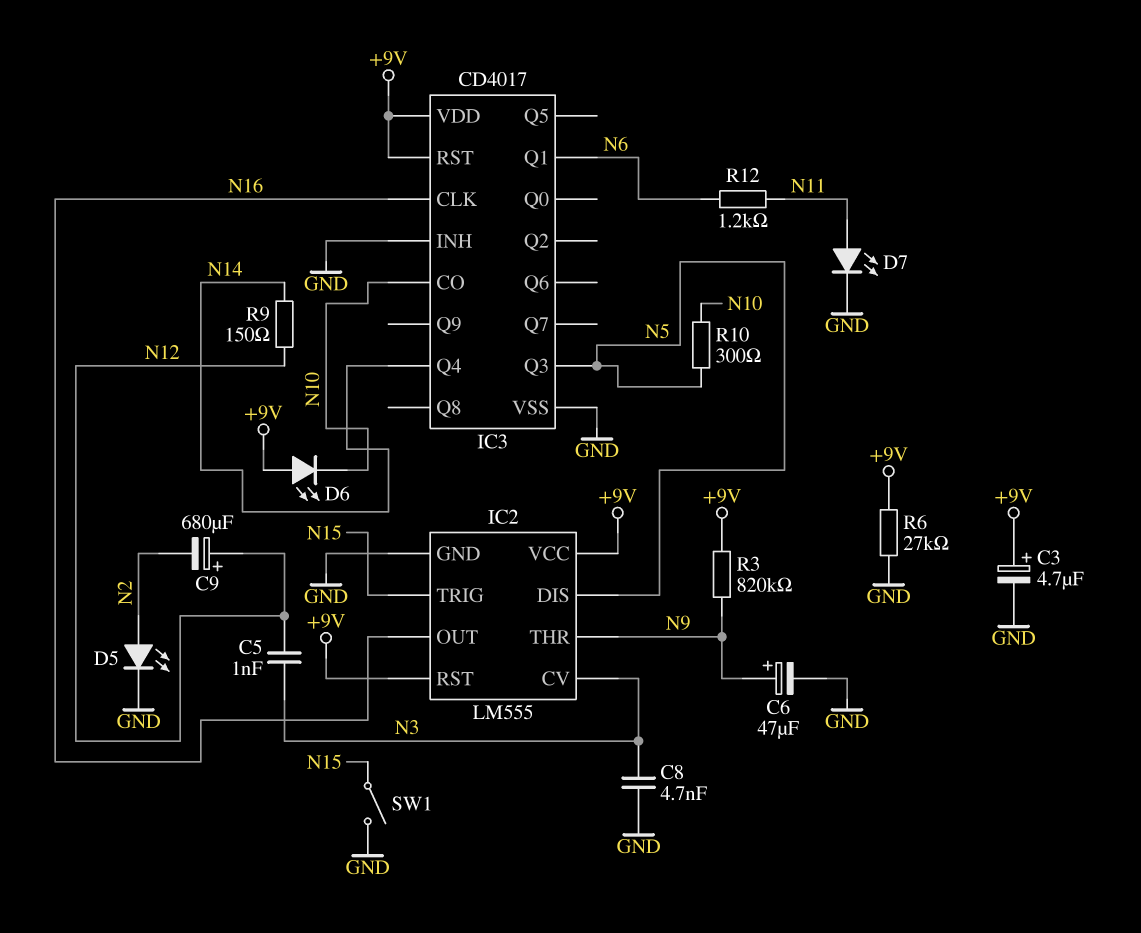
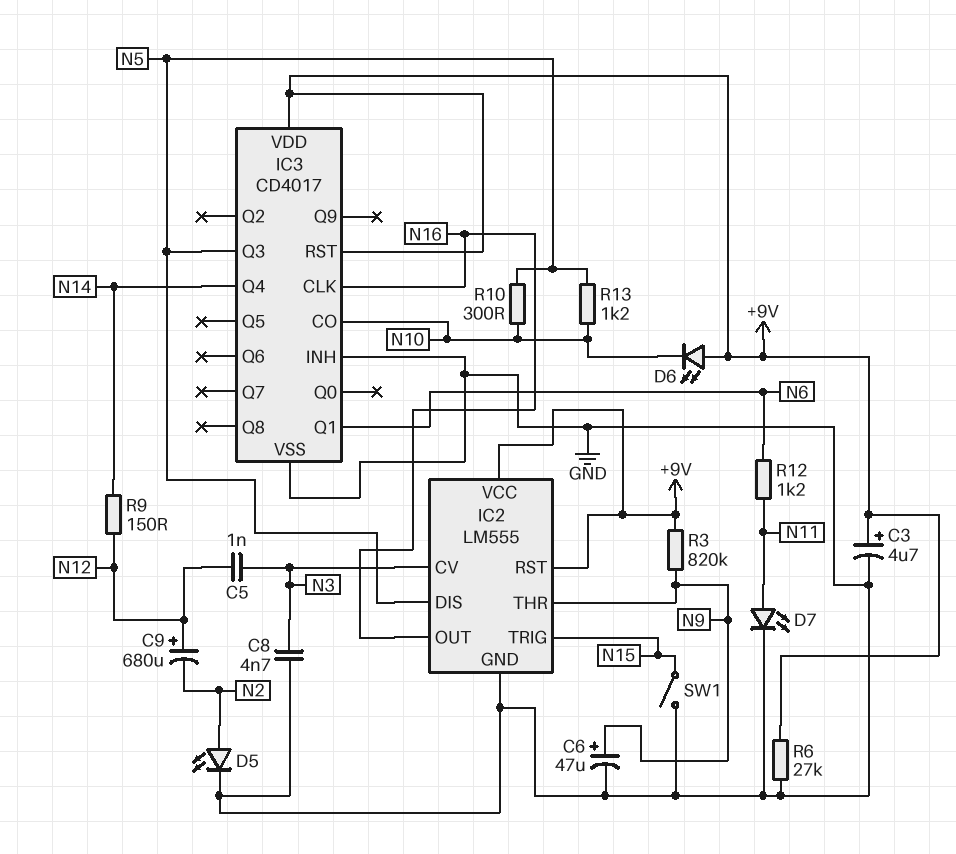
R13: none -> 1.2k (N5, N10)

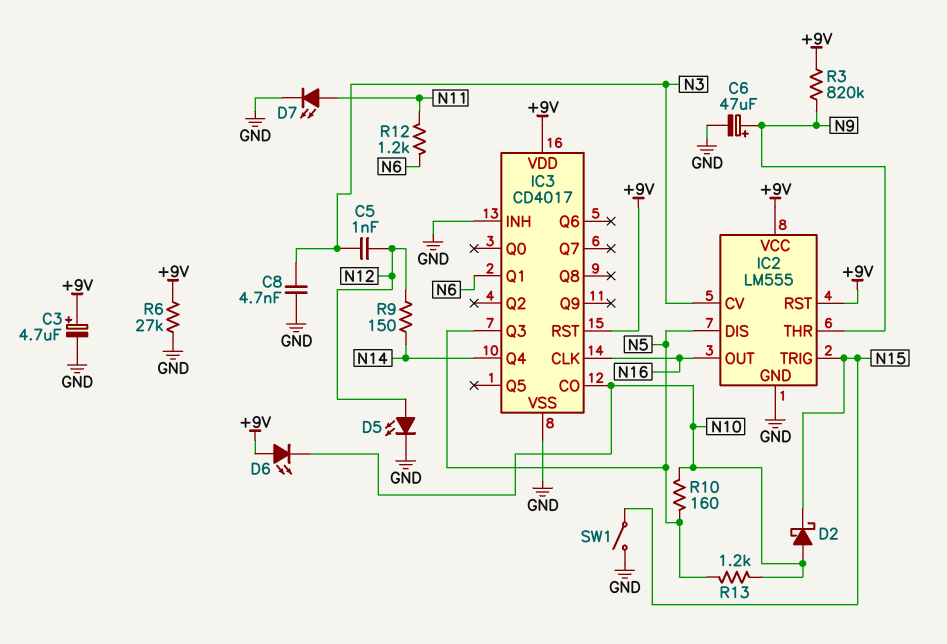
C9: 680uF (plus N12, minus N2) -> none
D2: none -> schottky (A N10, K N15)
D5: LED (A N2, K GND) -> LED (A N12, K GND)
R10: 300 (N5, N10) -> 160 (N5, N10)

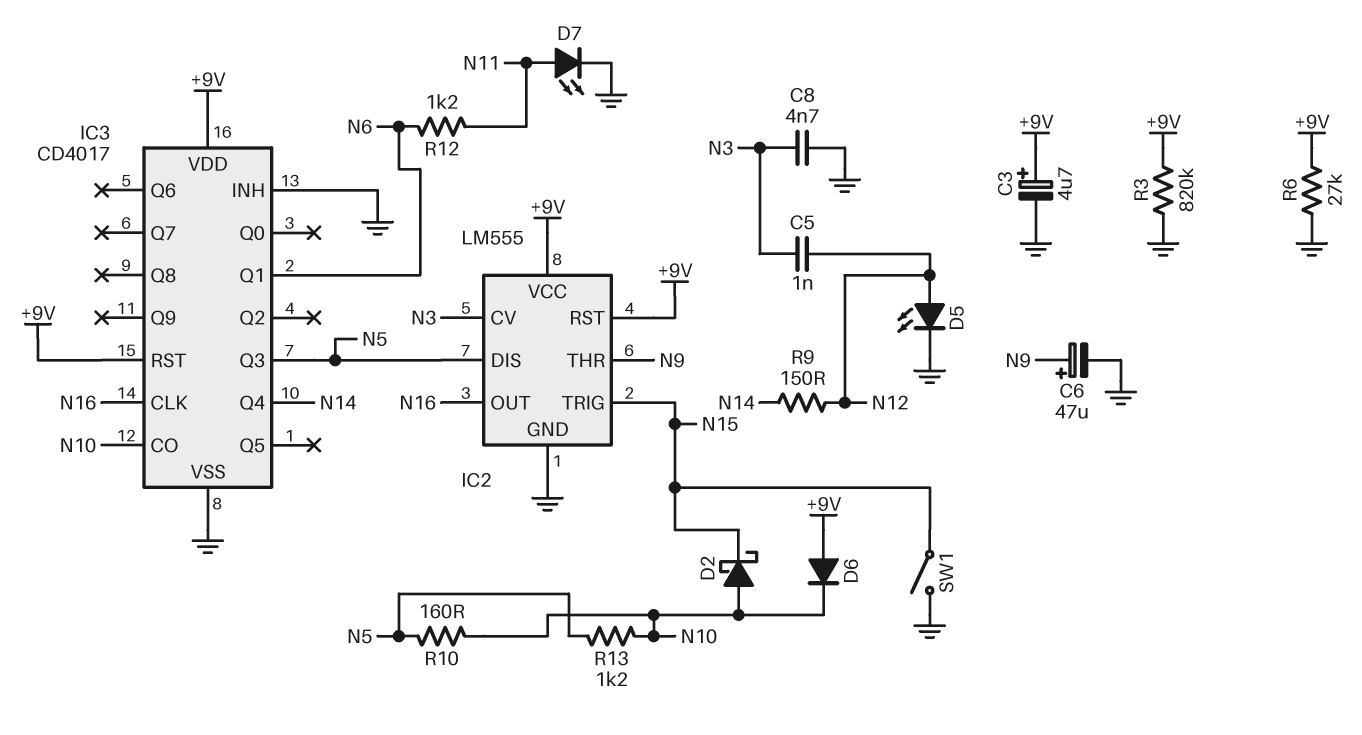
D6: LED (A +9V, K N10) -> diode (A +9V, K N10)
R3: 820k (+9V, N9) -> 820k (+9V, GND)

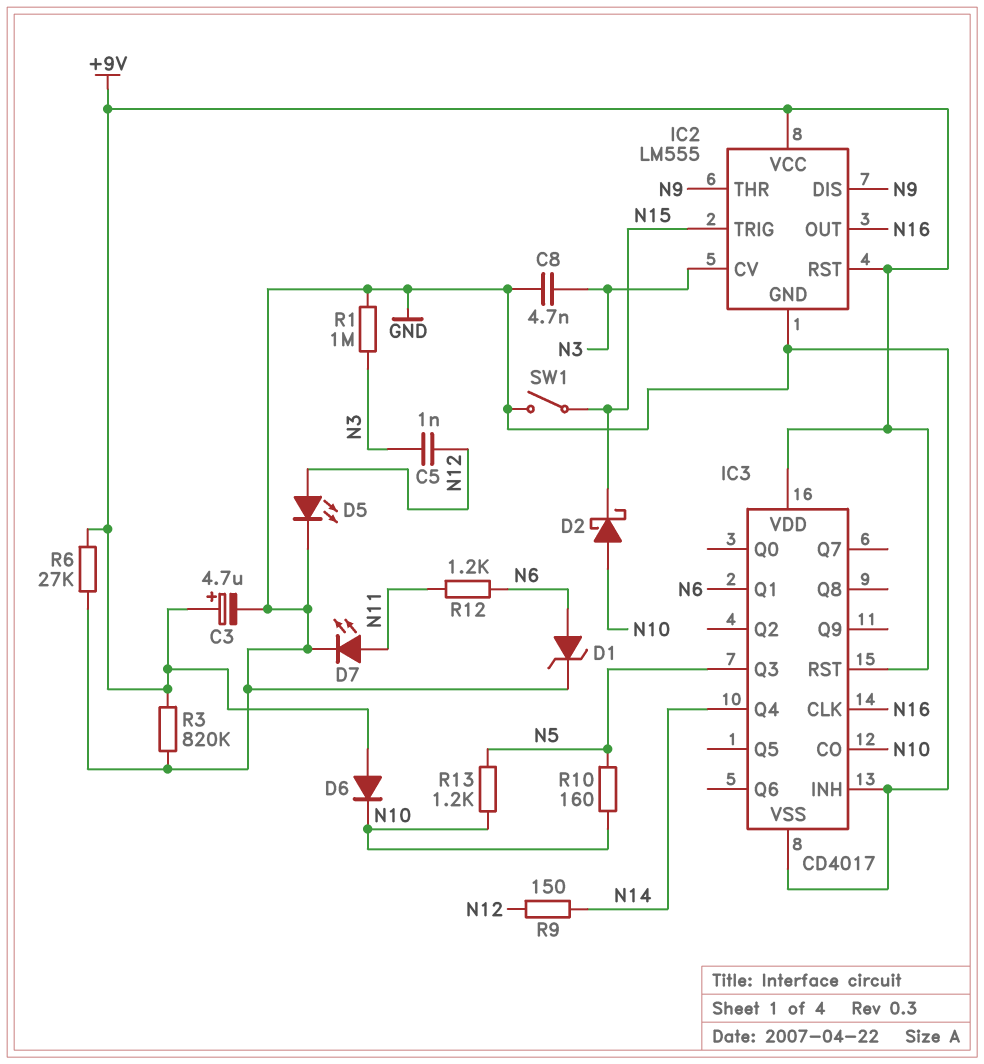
C6: 47uF (plus N9, minus GND) -> none
D1: none -> zener (A N6, K GND)
IC2 pin DIS: N5 -> N9
R1: none -> 1M (GND, N3)

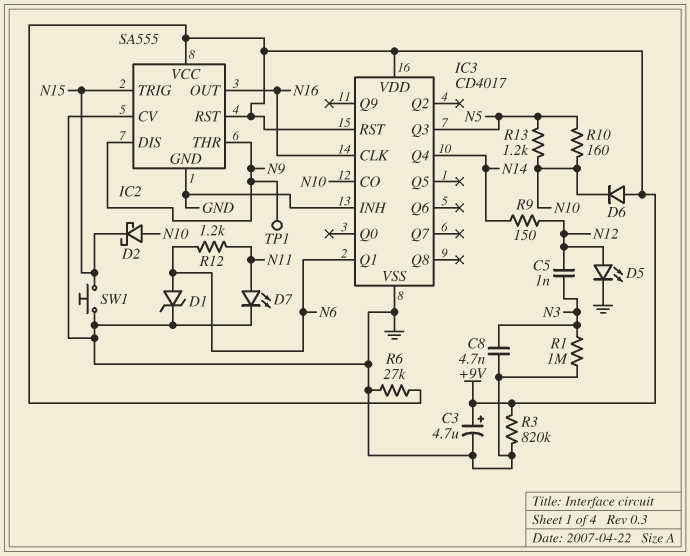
IC2: LM555 -> SA555
IC2 pin CV: N3 -> GND
SW1: switch (GND, N15) -> button (GND, N15)
TP1: none -> test point (N9)

